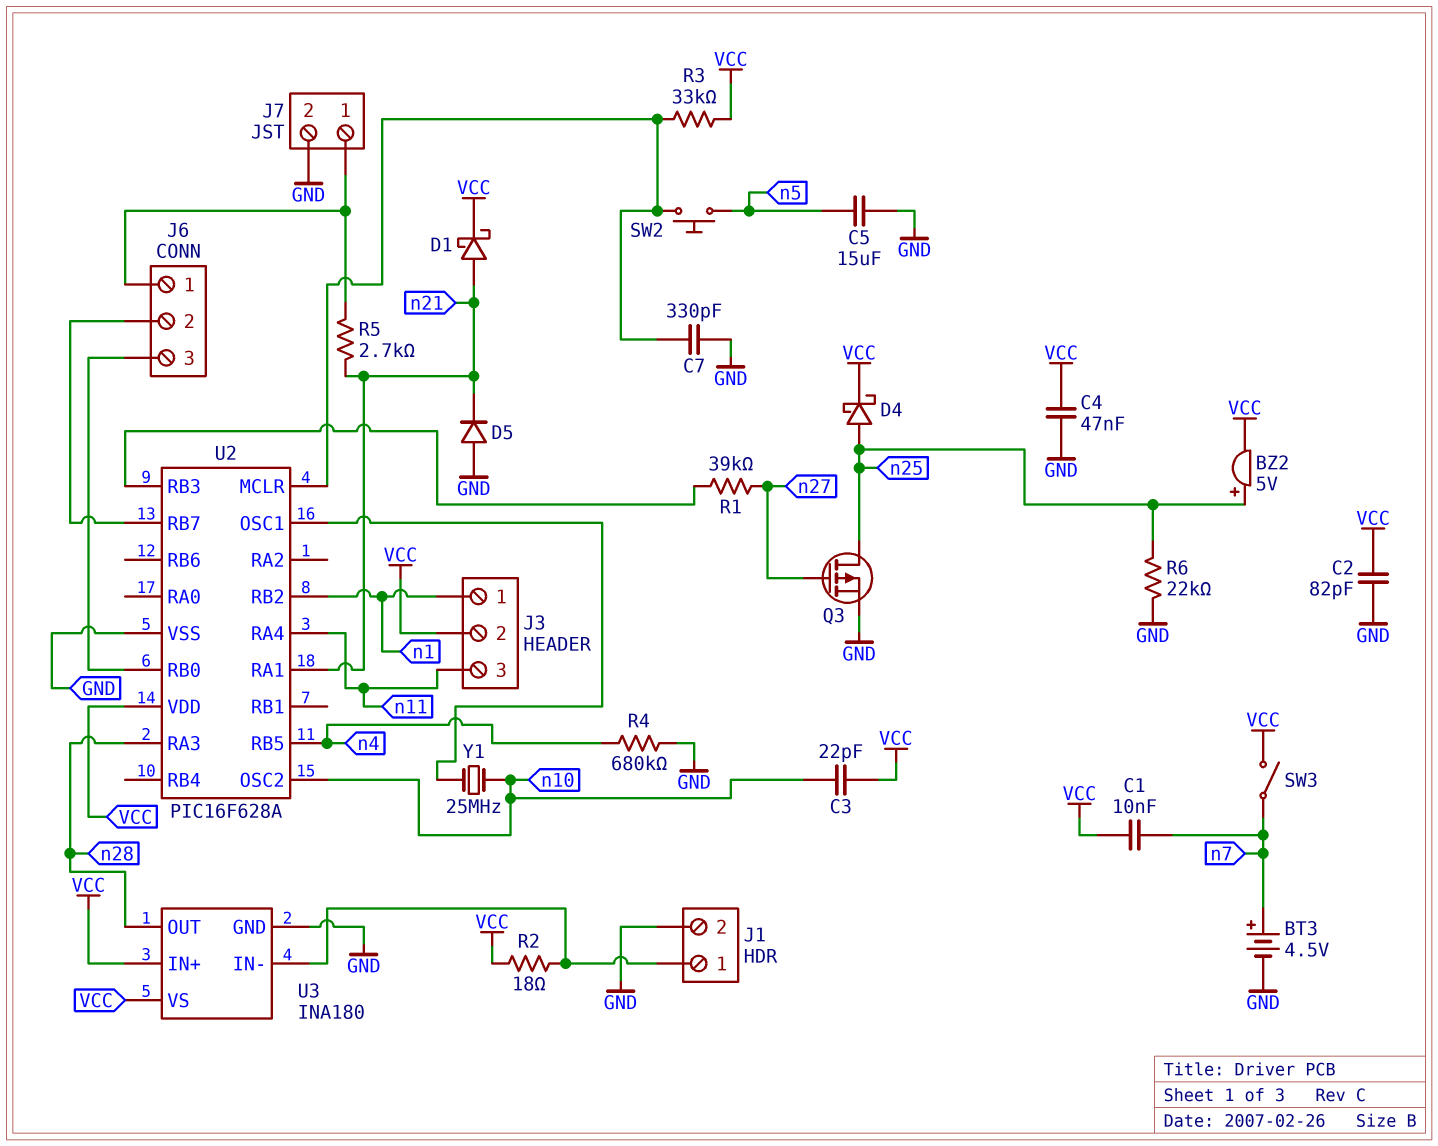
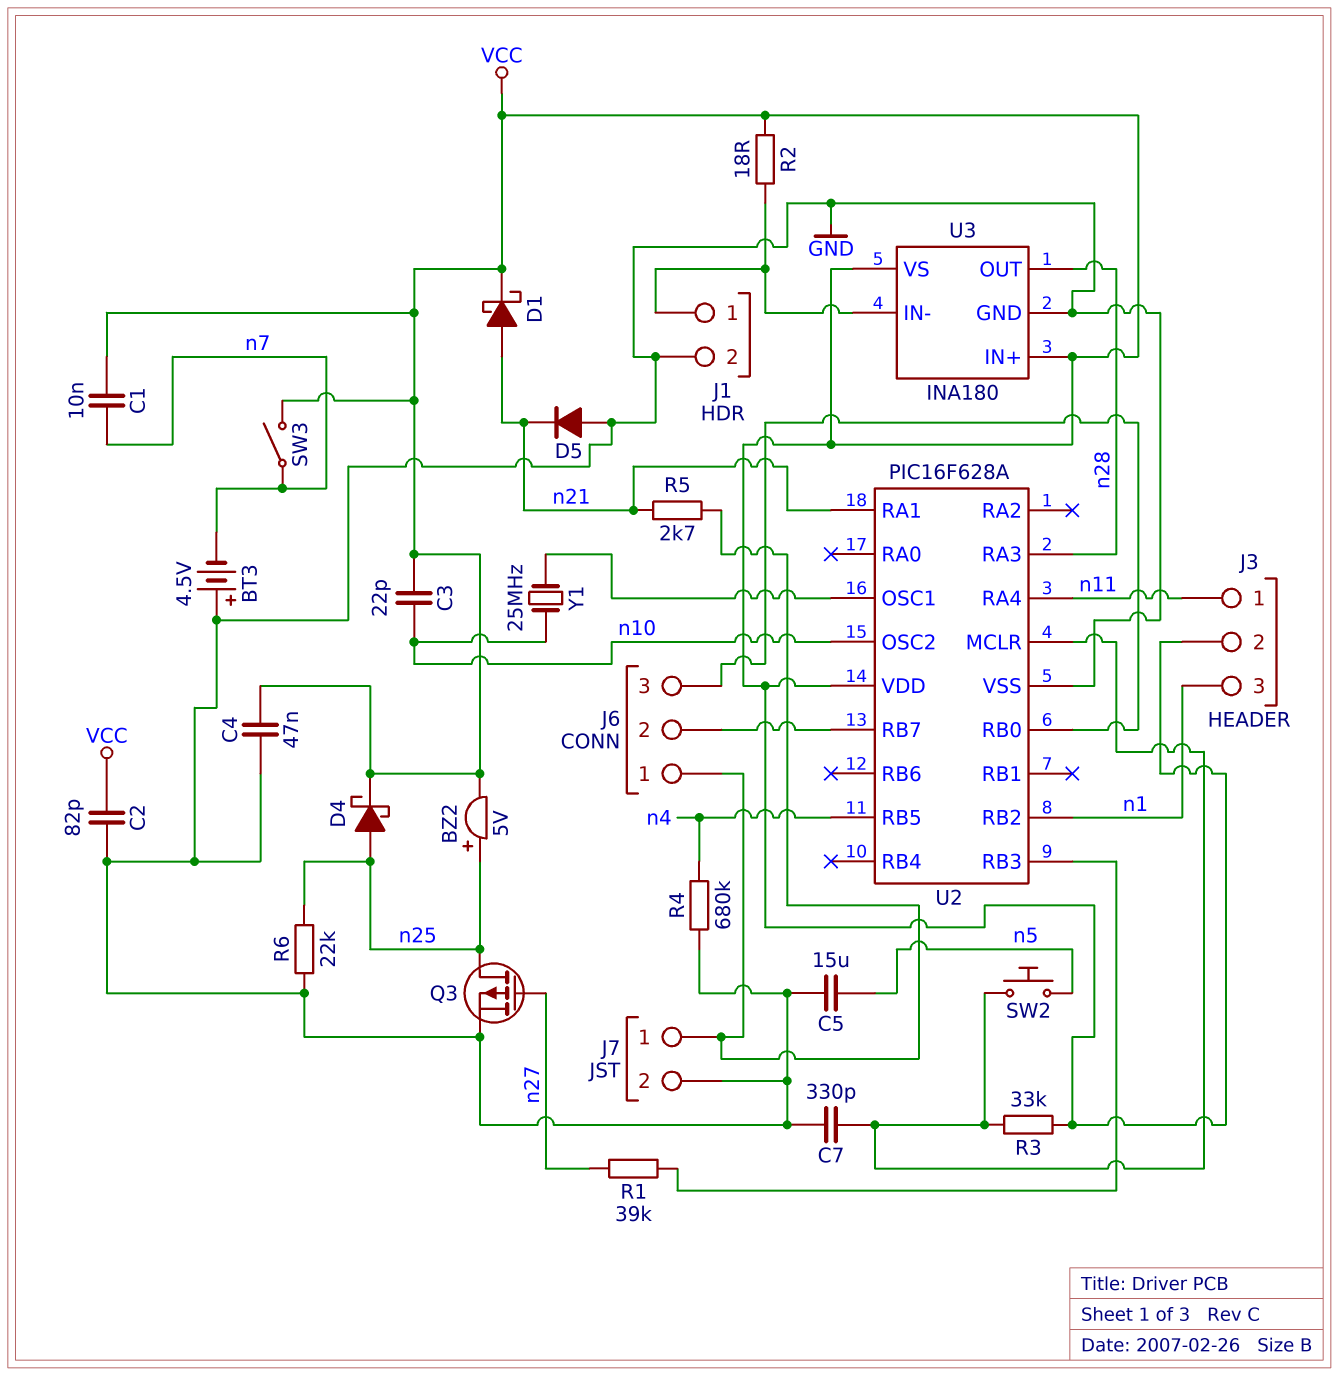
BT3: 4.5V (plus n7, minus GND) -> 4.5V (plus GND, minus n7)
J3 pin 1: n1 -> n11
J3 pin 3: n11 -> n1

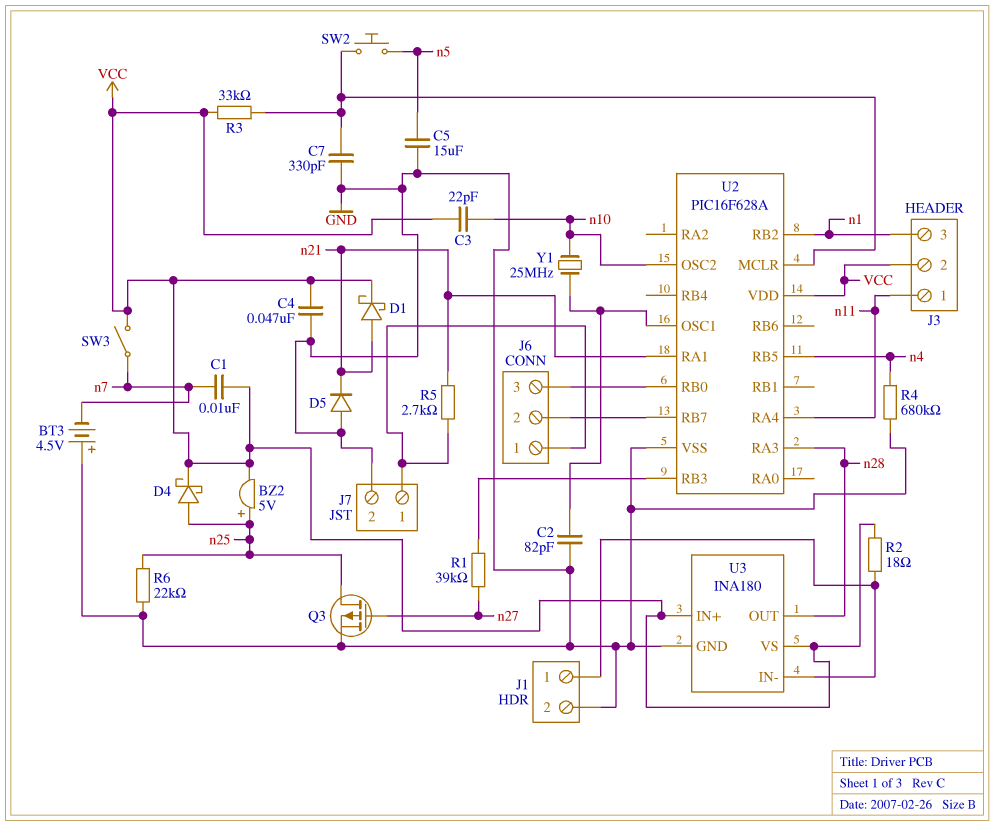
C2: 82pF (GND, VCC) -> 82pF (GND, U2/OSC1)

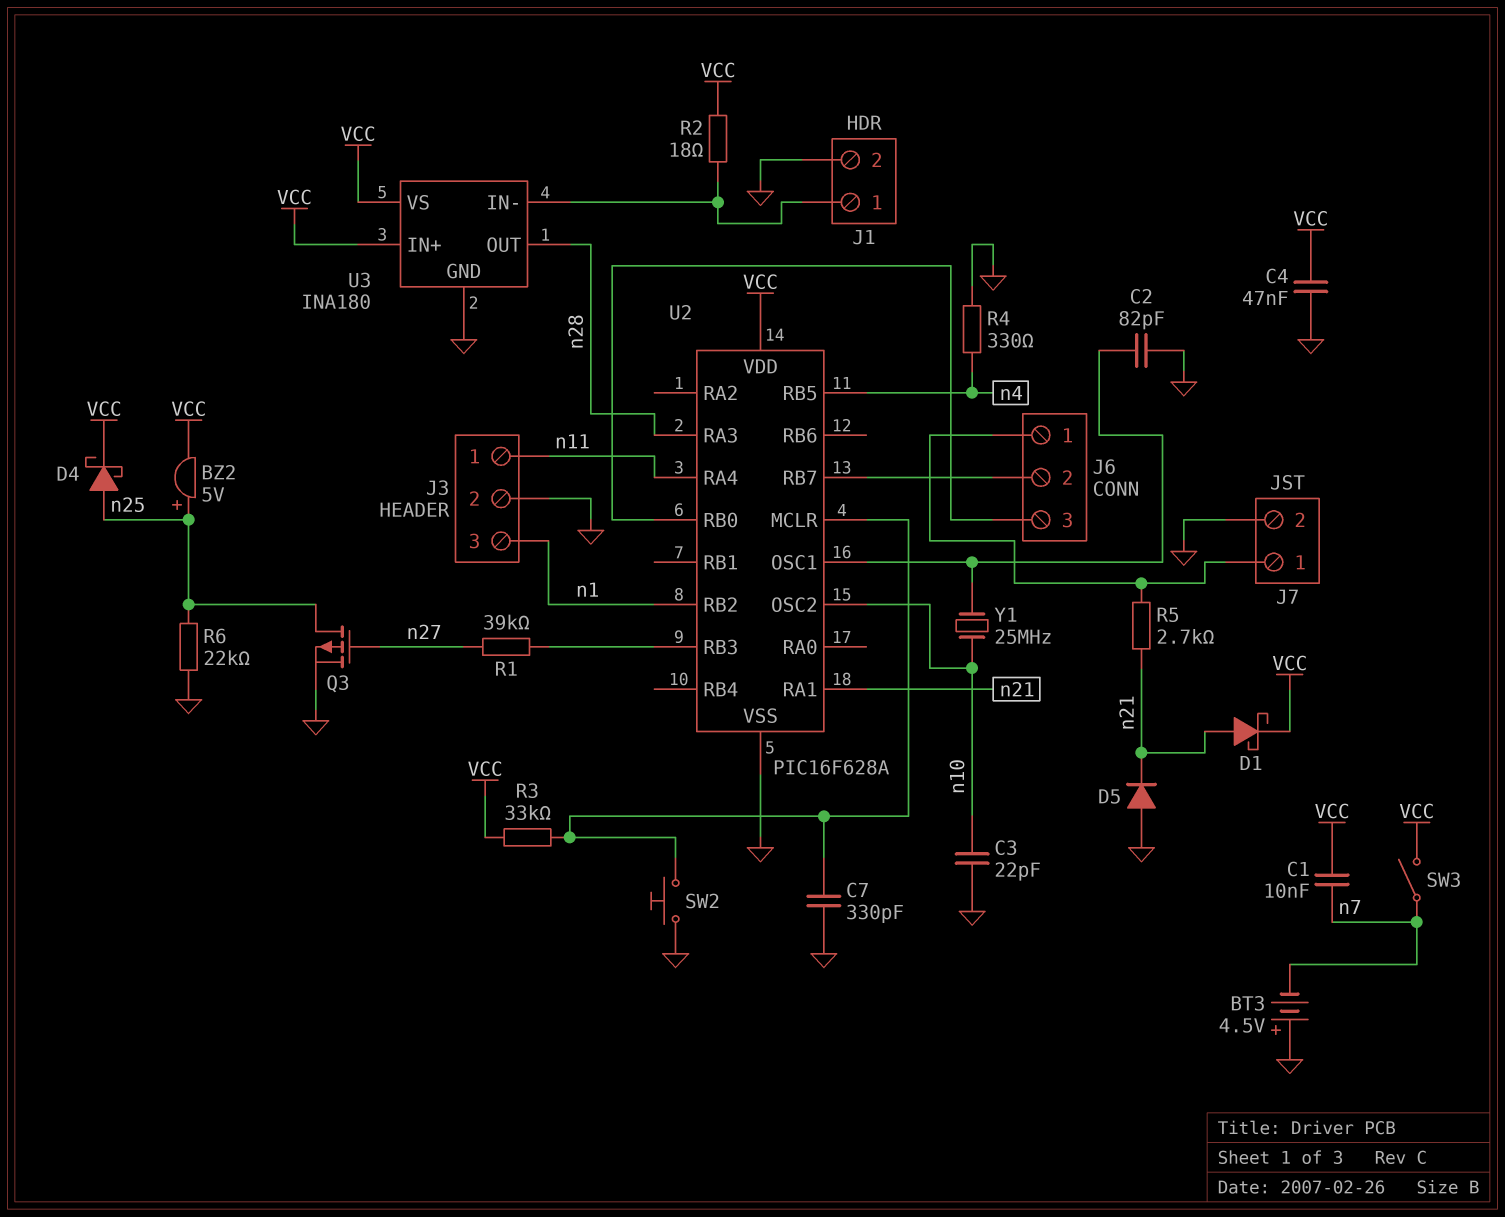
C3: 22pF (VCC, n10) -> 22pF (GND, n10)
C5: 15uF (GND, n5) -> none
J3 pin 2: VCC -> GND
R4: 680k (GND, n4) -> 330 (GND, n4)
SW2: button (U2/MCLR, n5) -> button (GND, U2/MCLR)

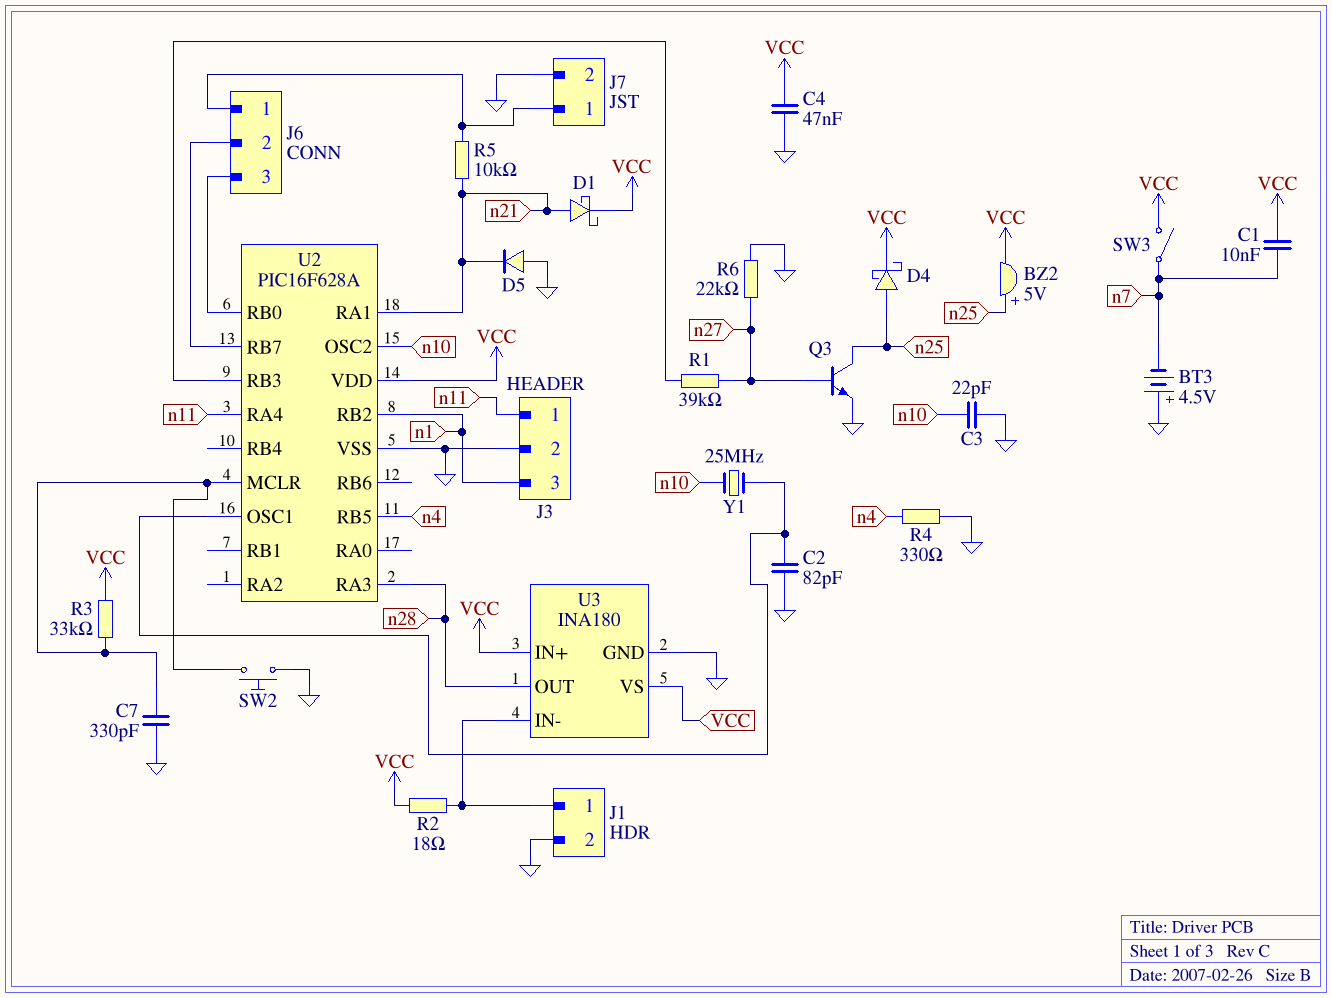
Q3: PMOS (G n27, D n25, S GND) -> NPN (B n27, C n25, E GND)
R5: 2.7k (J6/1, n21) -> 10k (J6/1, n21)
R6: 22k (GND, n25) -> 22k (GND, n27)

